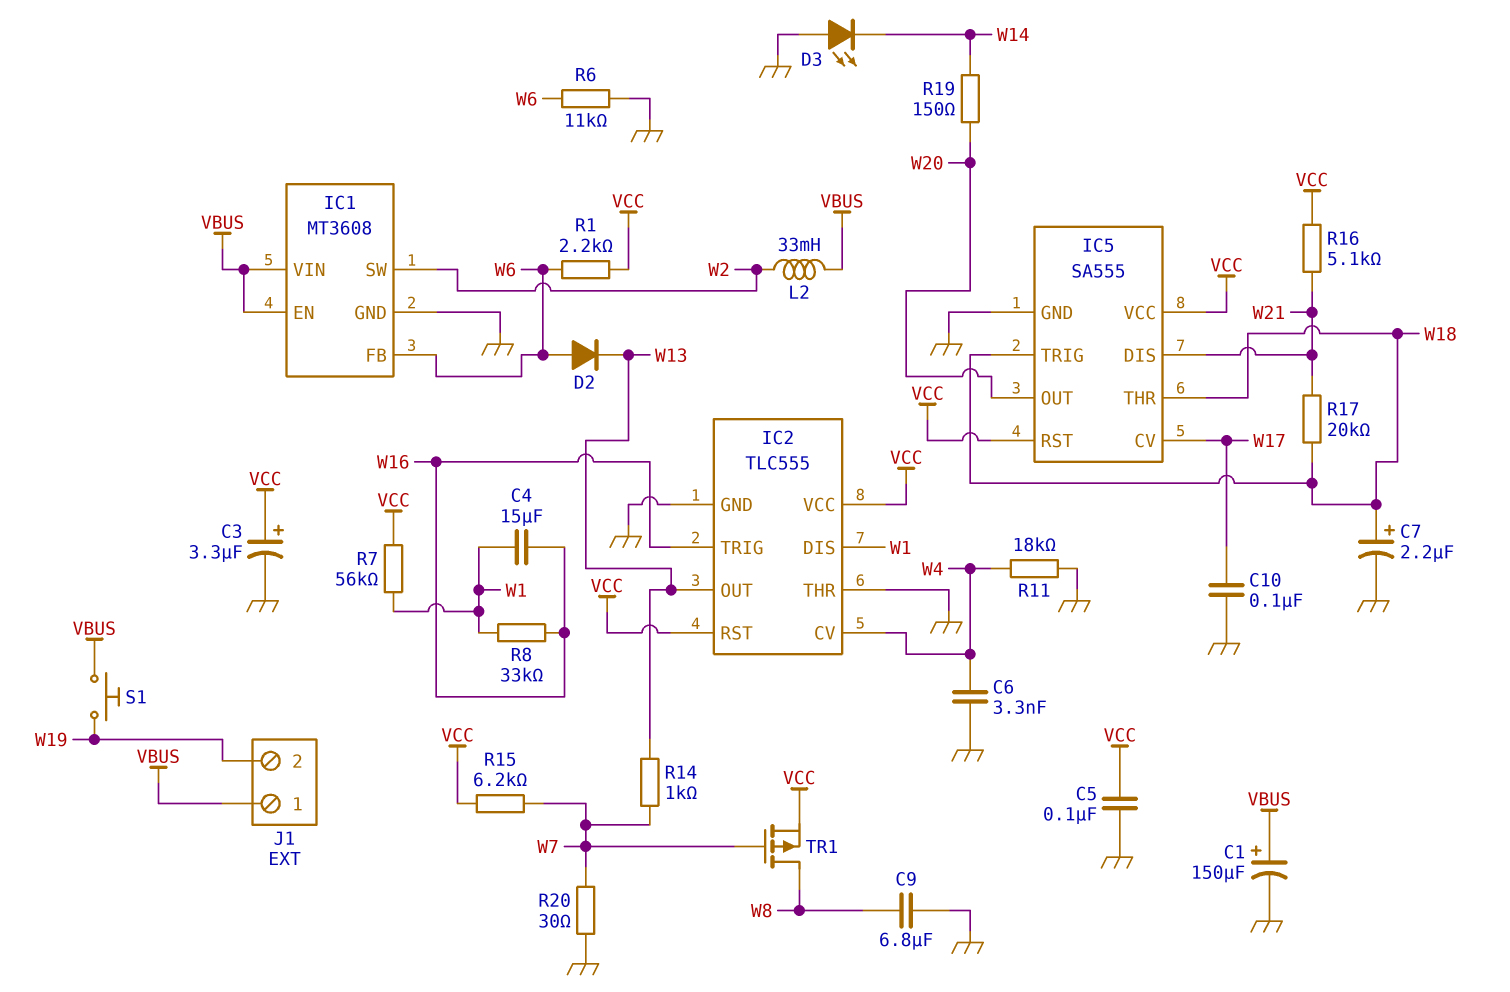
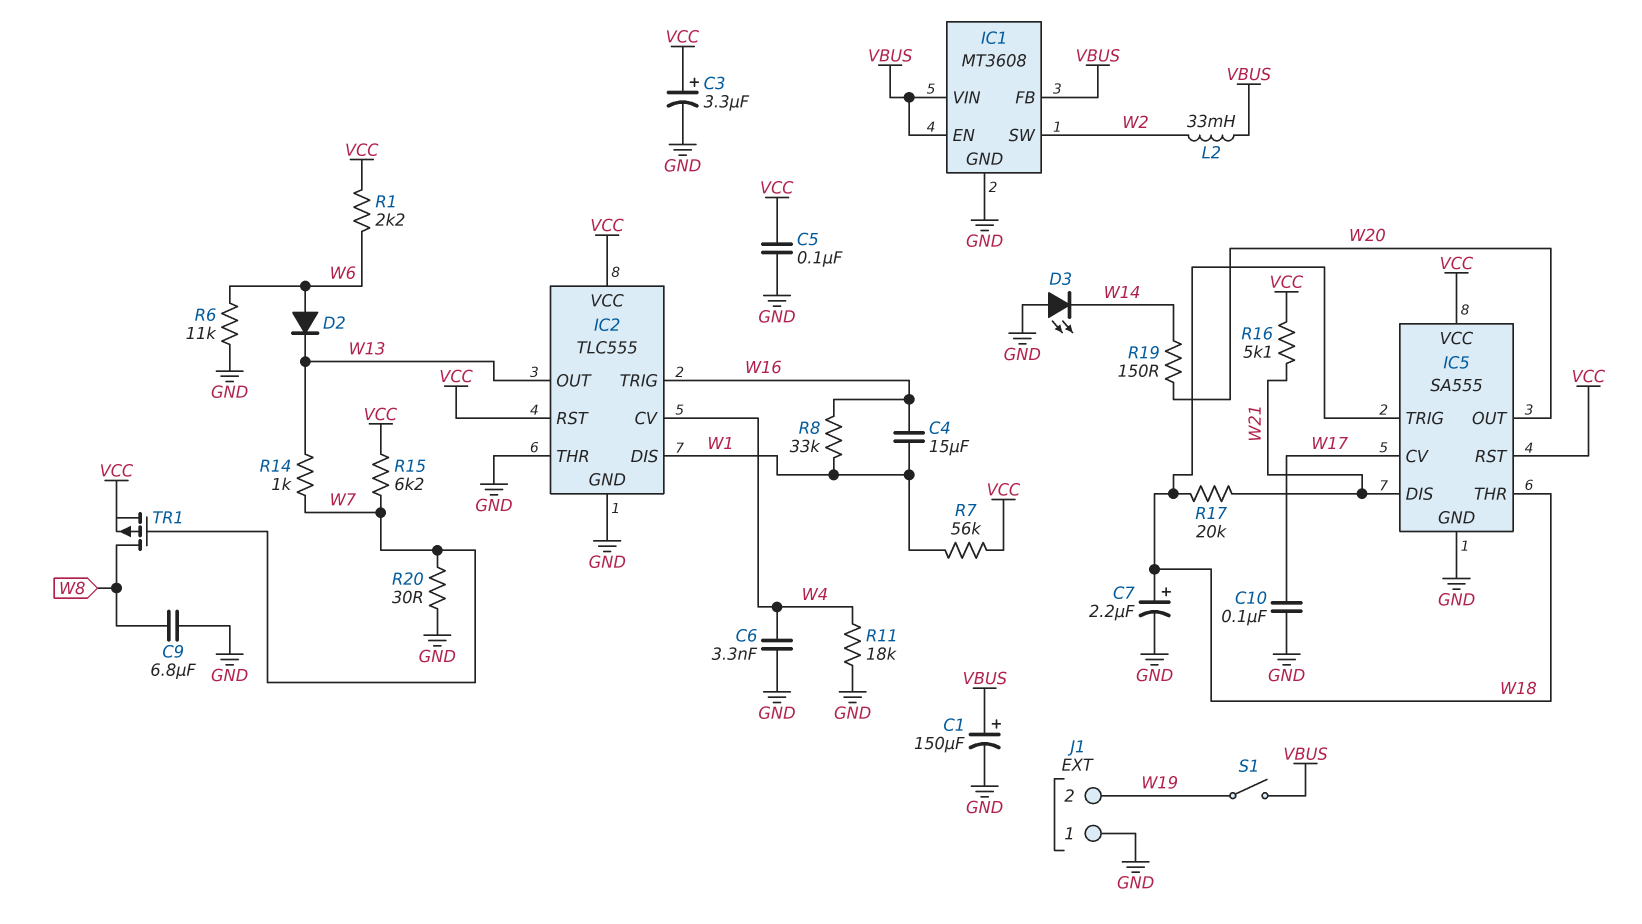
IC1 pin FB: W6 -> VBUS
J1 pin 1: VBUS -> GND
S1: button (VBUS, W19) -> switch (VBUS, W19)

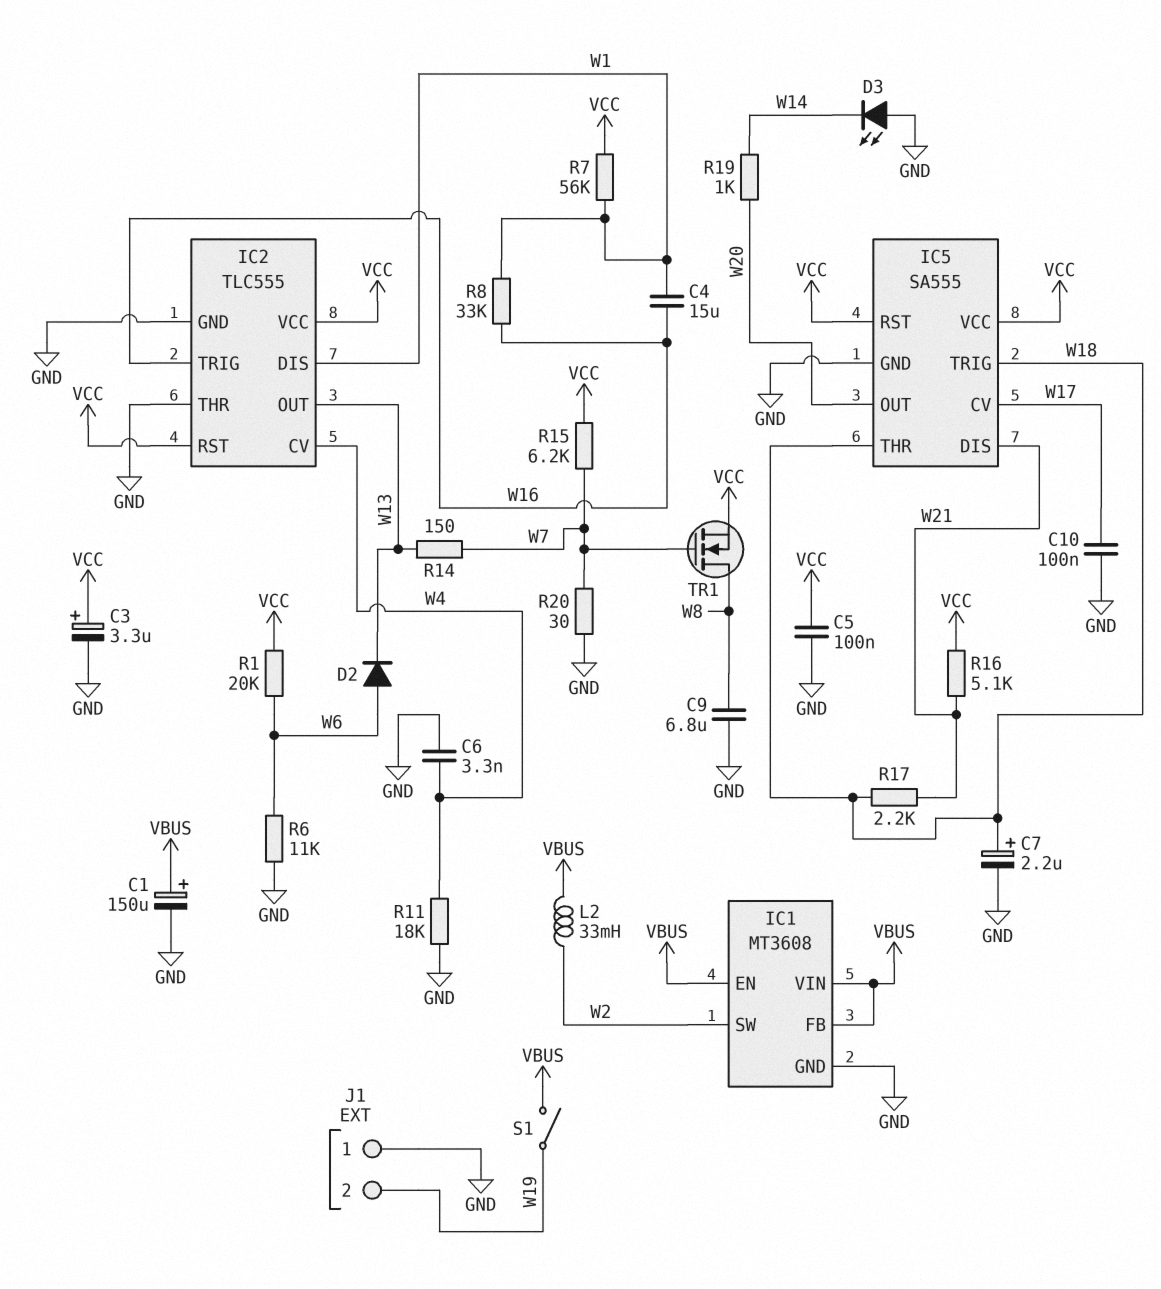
R1: 2.2k (VCC, W6) -> 20k (VCC, W6)
R14: 1k (W7, W13) -> 150 (W7, W13)
R17: 20k (W18, W21) -> 2.2k (W18, W21)
R19: 150 (W14, W20) -> 1k (W14, W20)
TR1: PMOS (G W7, D W8, S VCC) -> NMOS (G W7, D W8, S VCC)

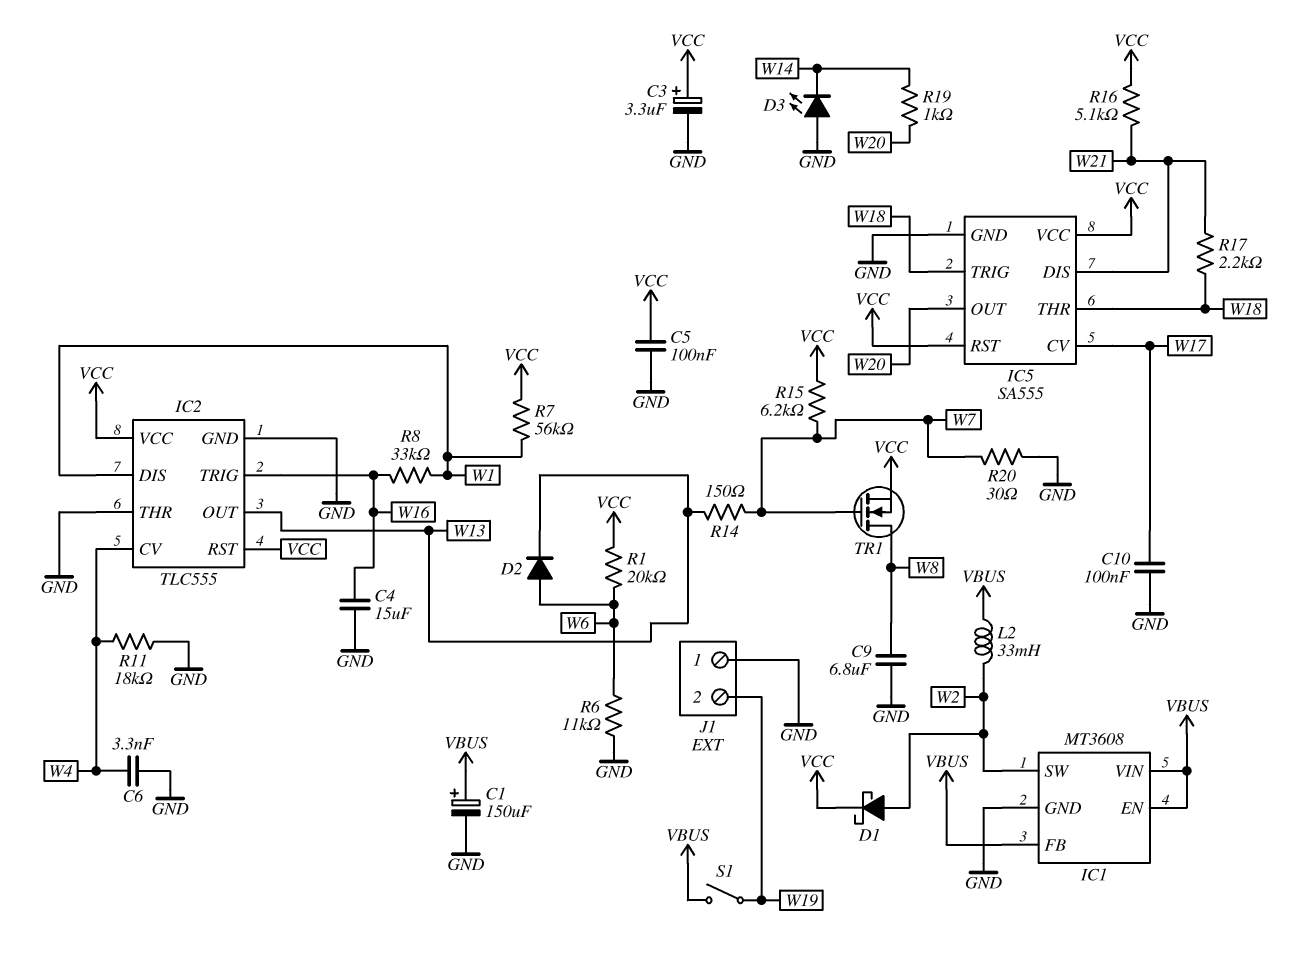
C4: 15uF (W1, W16) -> 15uF (GND, W16)
C7: 2.2uF (plus W18, minus GND) -> none
D1: none -> schottky (A W2, K VCC)

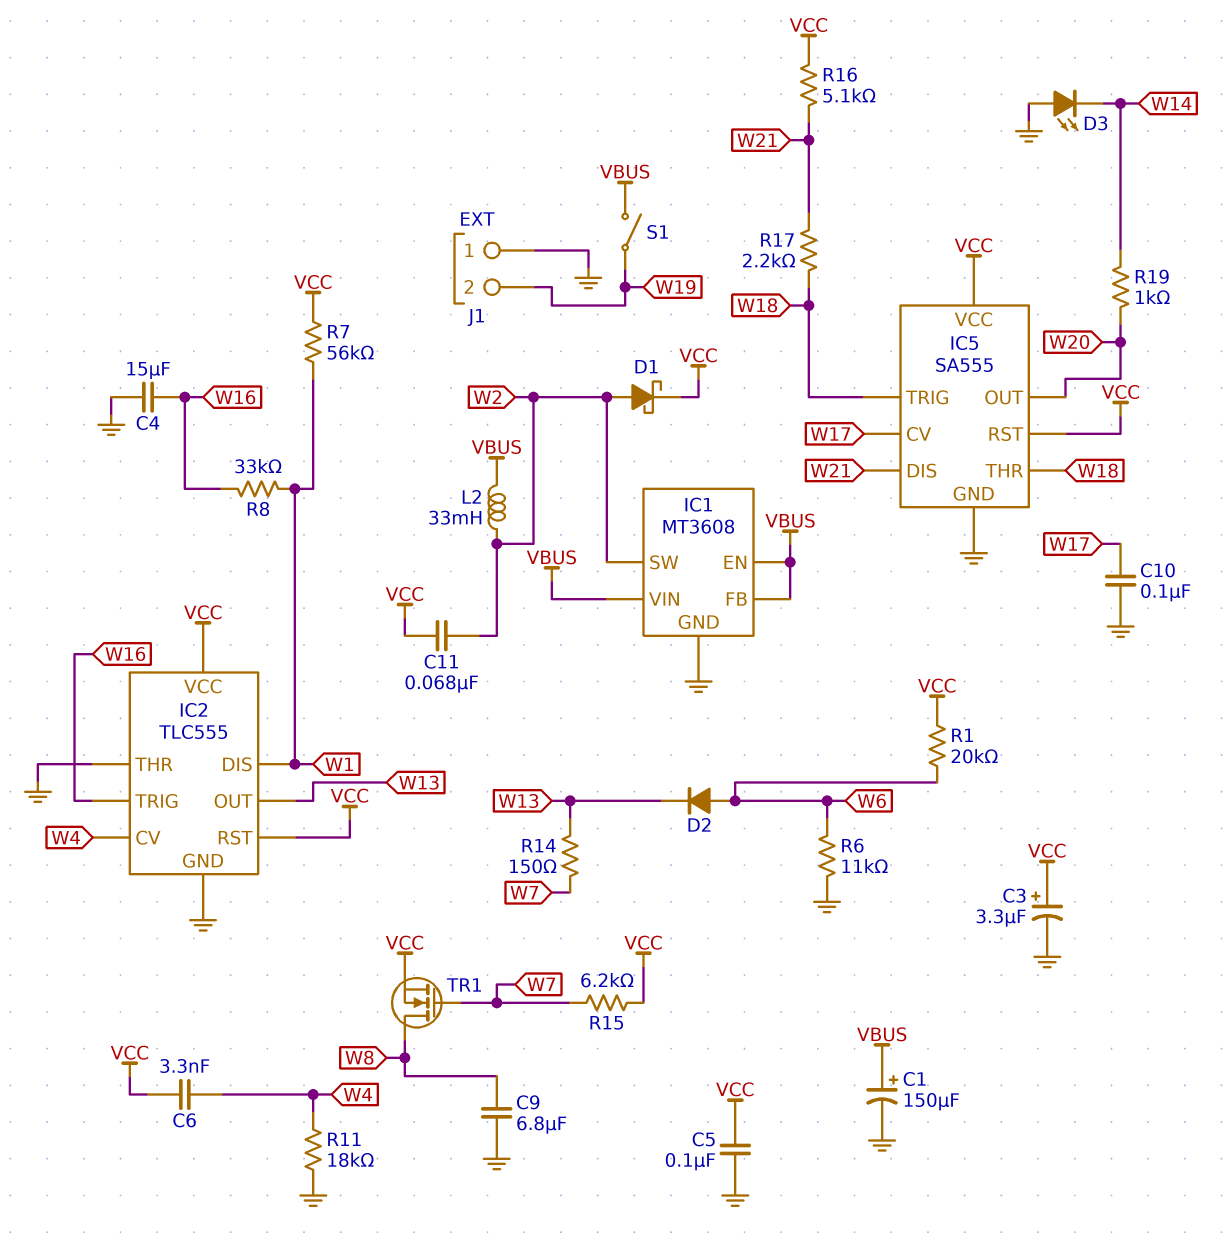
C6: 3.3nF (GND, W4) -> 3.3nF (VCC, W4)
C11: none -> 68nF (VCC, W2)
R20: 30 (GND, W7) -> none

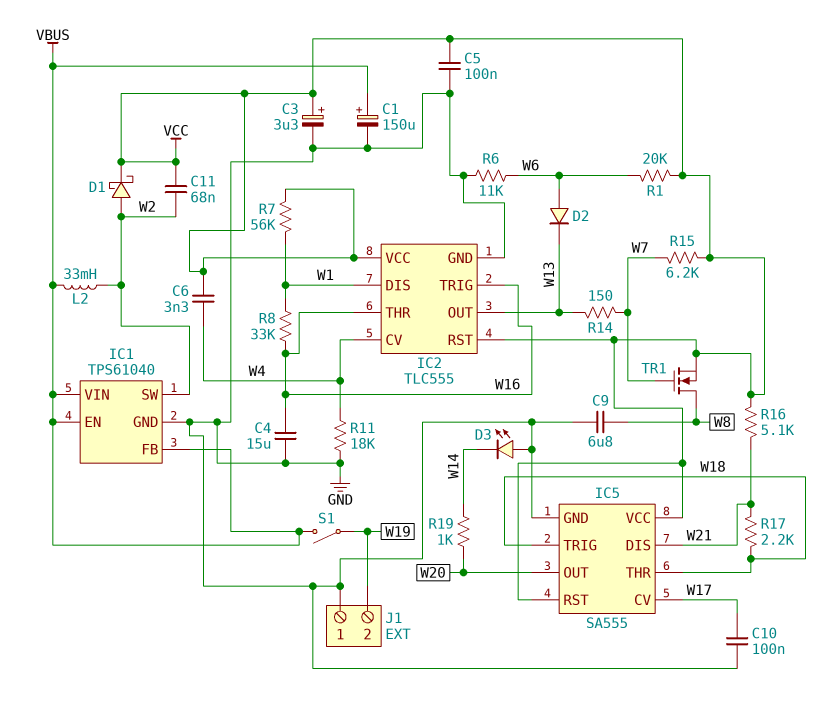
IC1: MT3608 -> TPS61040
IC2 pin THR: GND -> W16

